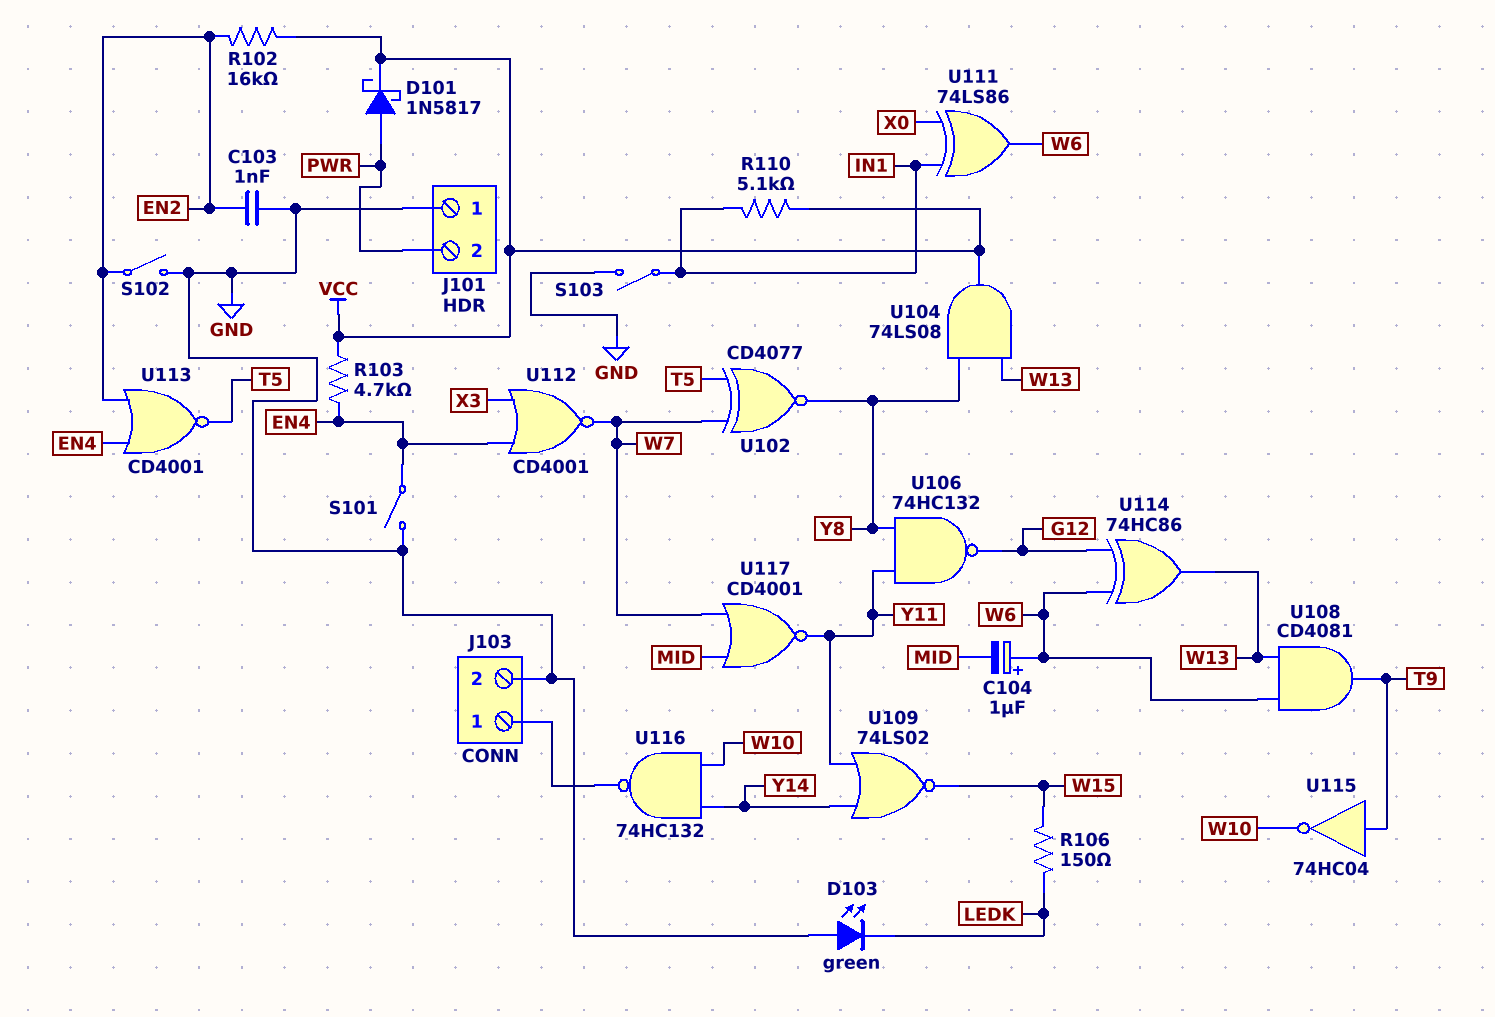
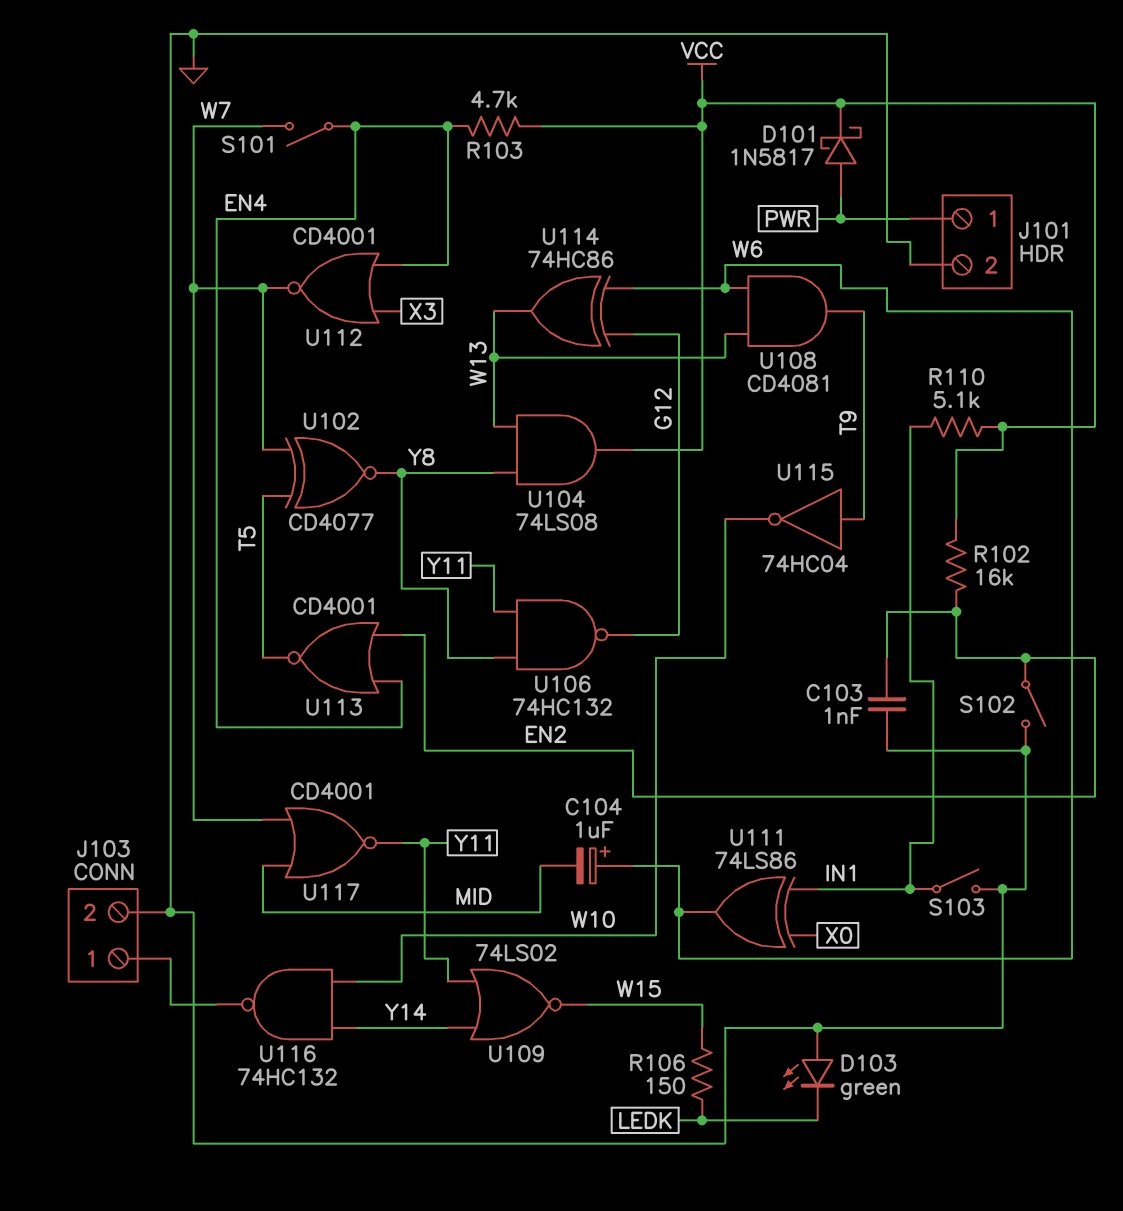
J101 pin 1: GND -> PWR
J101 pin 2: PWR -> GND
S101: switch (EN4, GND) -> switch (EN4, W7)

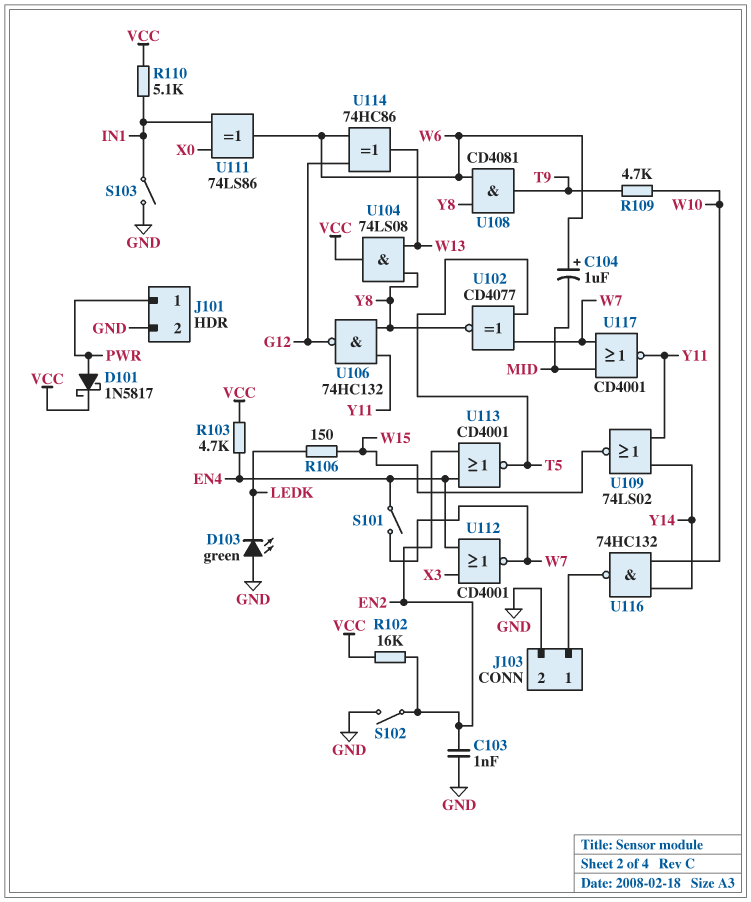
R109: none -> 4.7k (T9, W10)
U108: AND CD4081 (in W6, in W13, out T9) -> AND CD4081 (in W6, in Y8, out T9)
U115: NOT 74HC04 (in T9, out W10) -> none

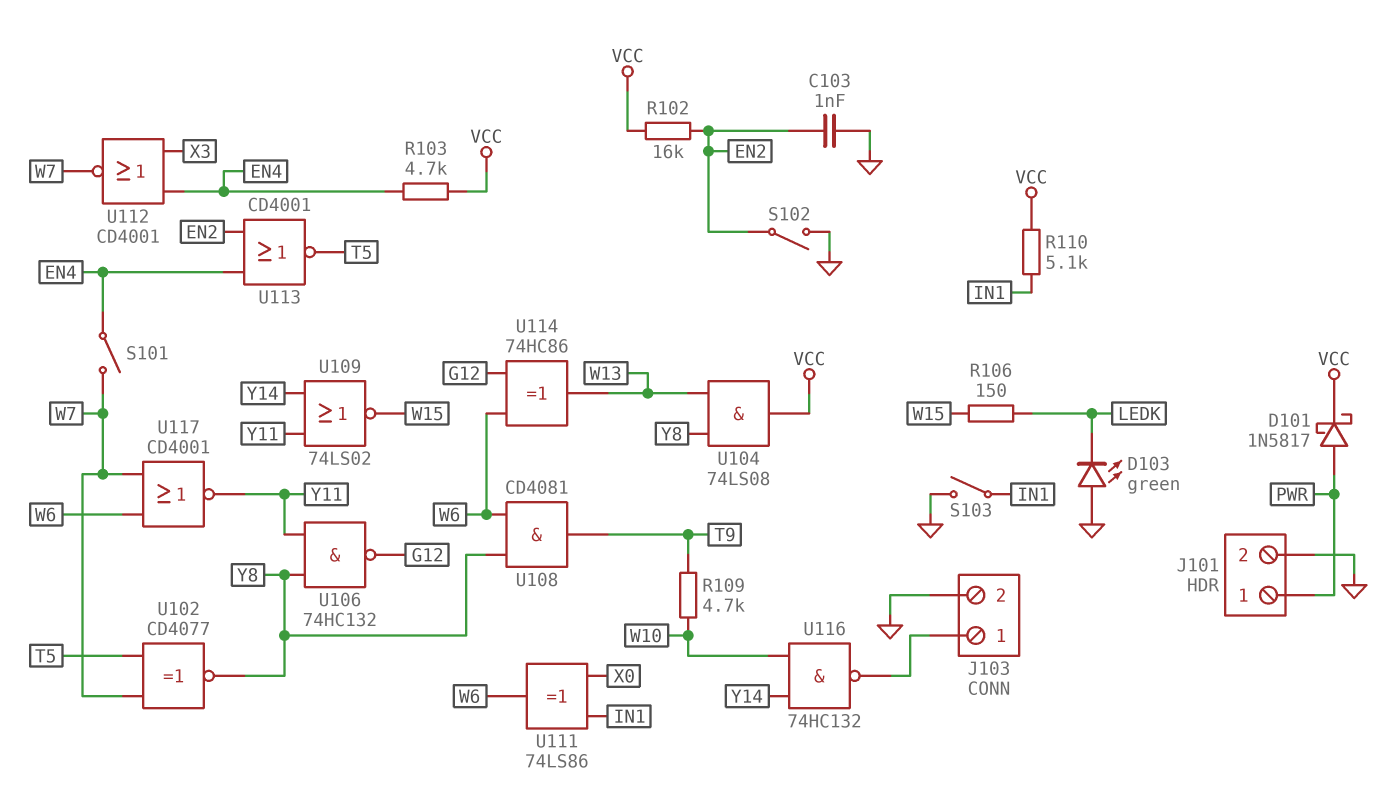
C104: 1uF (plus W6, minus MID) -> none
U117: NOR CD4001 (in MID, in W7, out Y11) -> NOR CD4001 (in W6, in W7, out Y11)

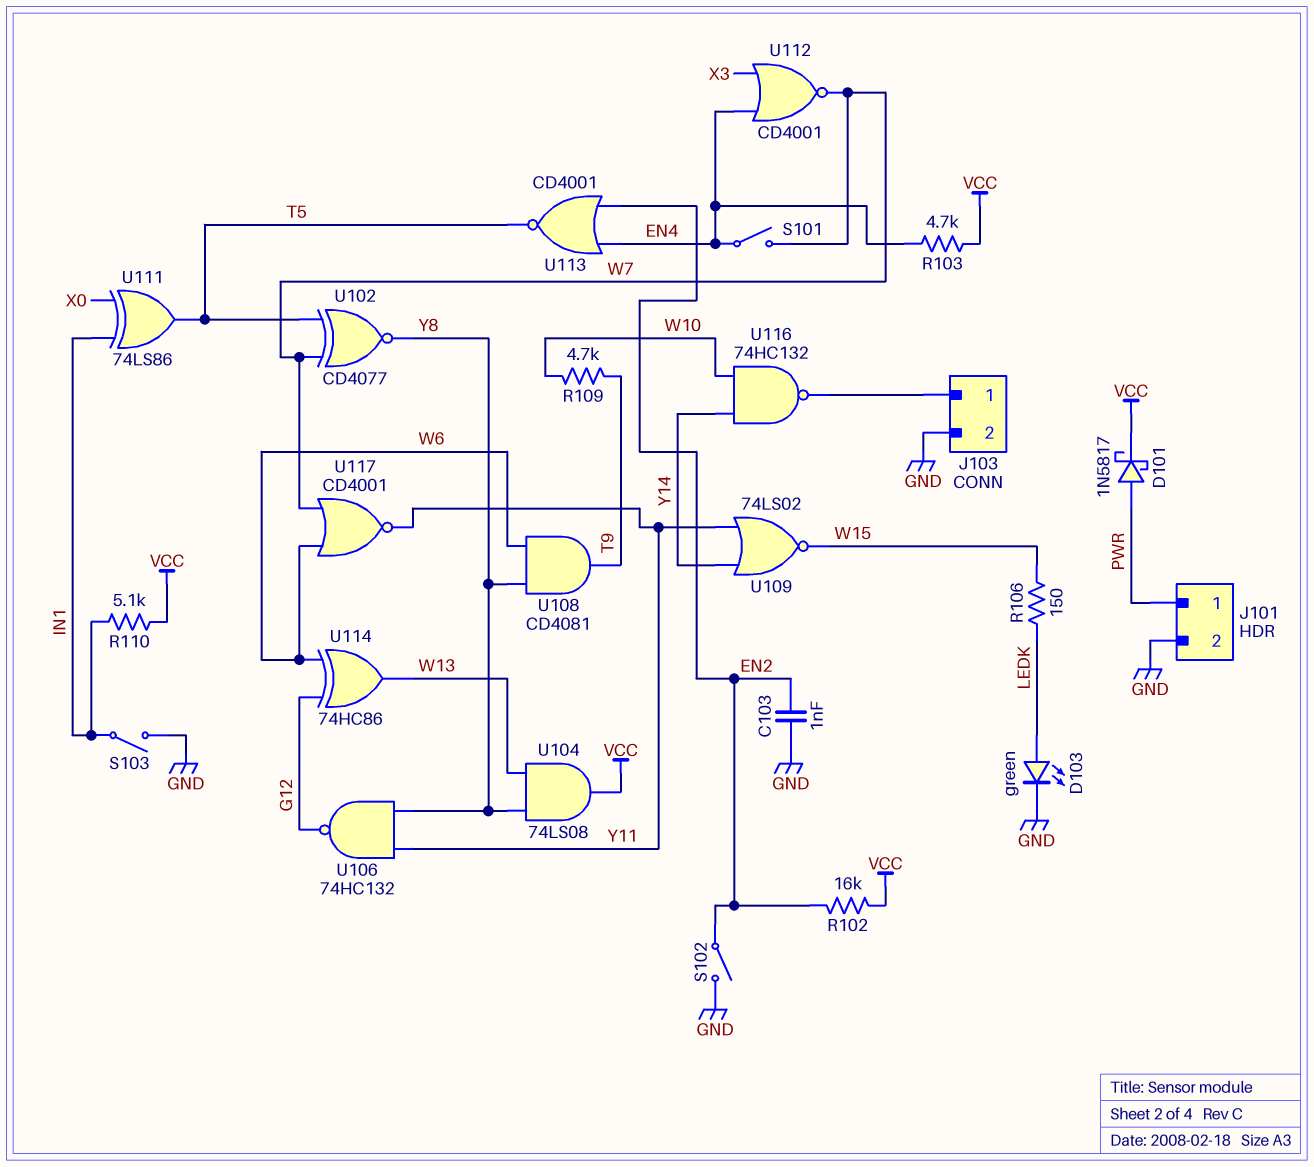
D103: LED green (A GND, K LEDK) -> LED green (A LEDK, K GND)
U111: XOR 74LS86 (in IN1, in X0, out W6) -> XOR 74LS86 (in IN1, in X0, out T5)

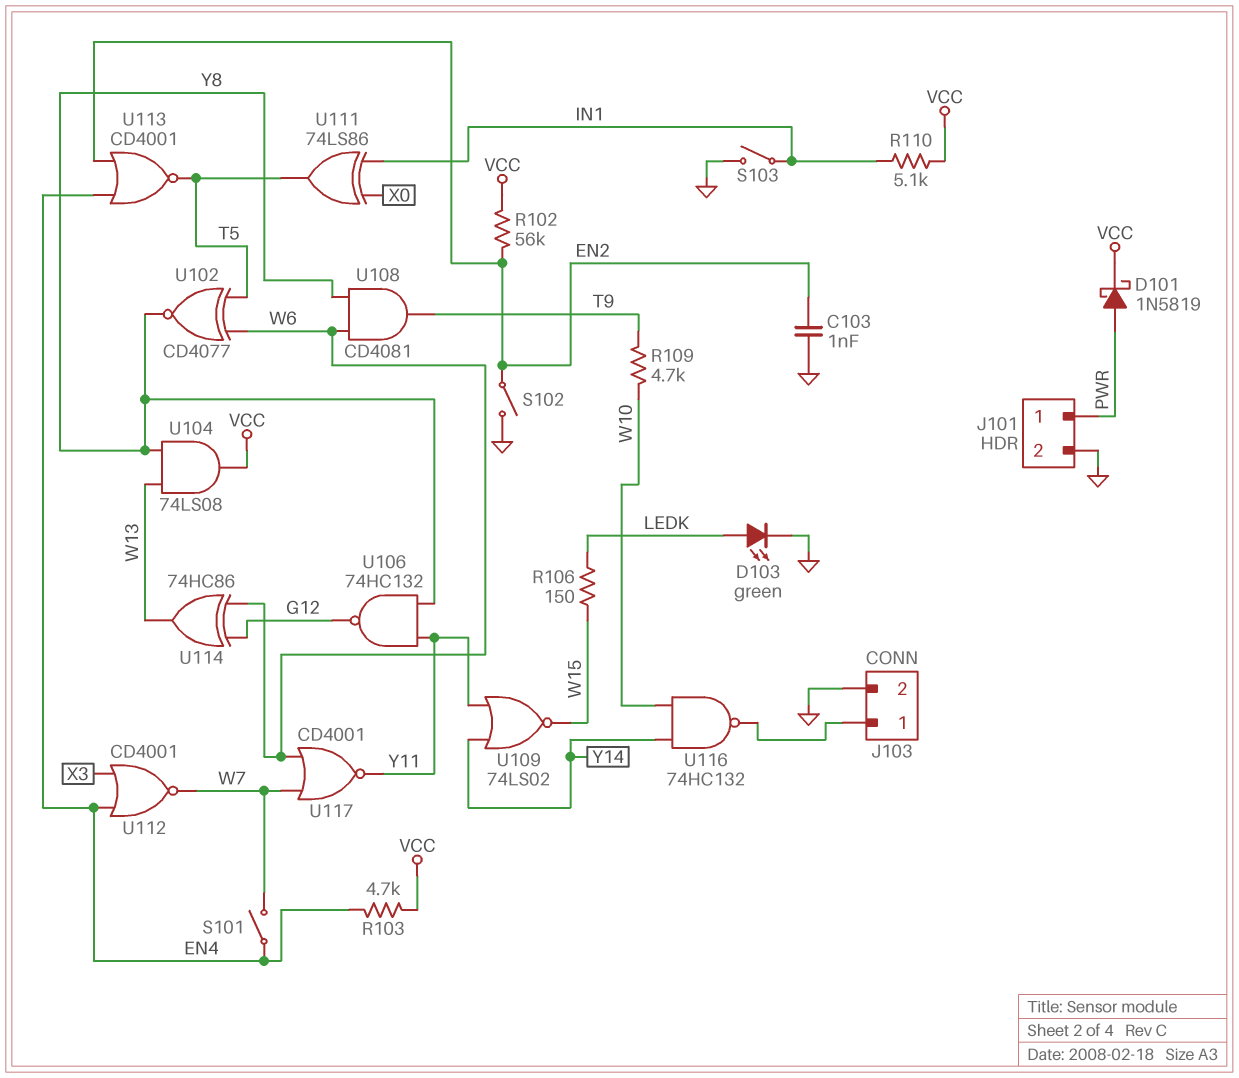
D101: schottky 1N5817 (A PWR, K VCC) -> schottky 1N5819 (A PWR, K VCC)
R102: 16k (EN2, VCC) -> 56k (EN2, VCC)
U102: XNOR CD4077 (in T5, in W7, out Y8) -> XNOR CD4077 (in T5, in W6, out Y8)

